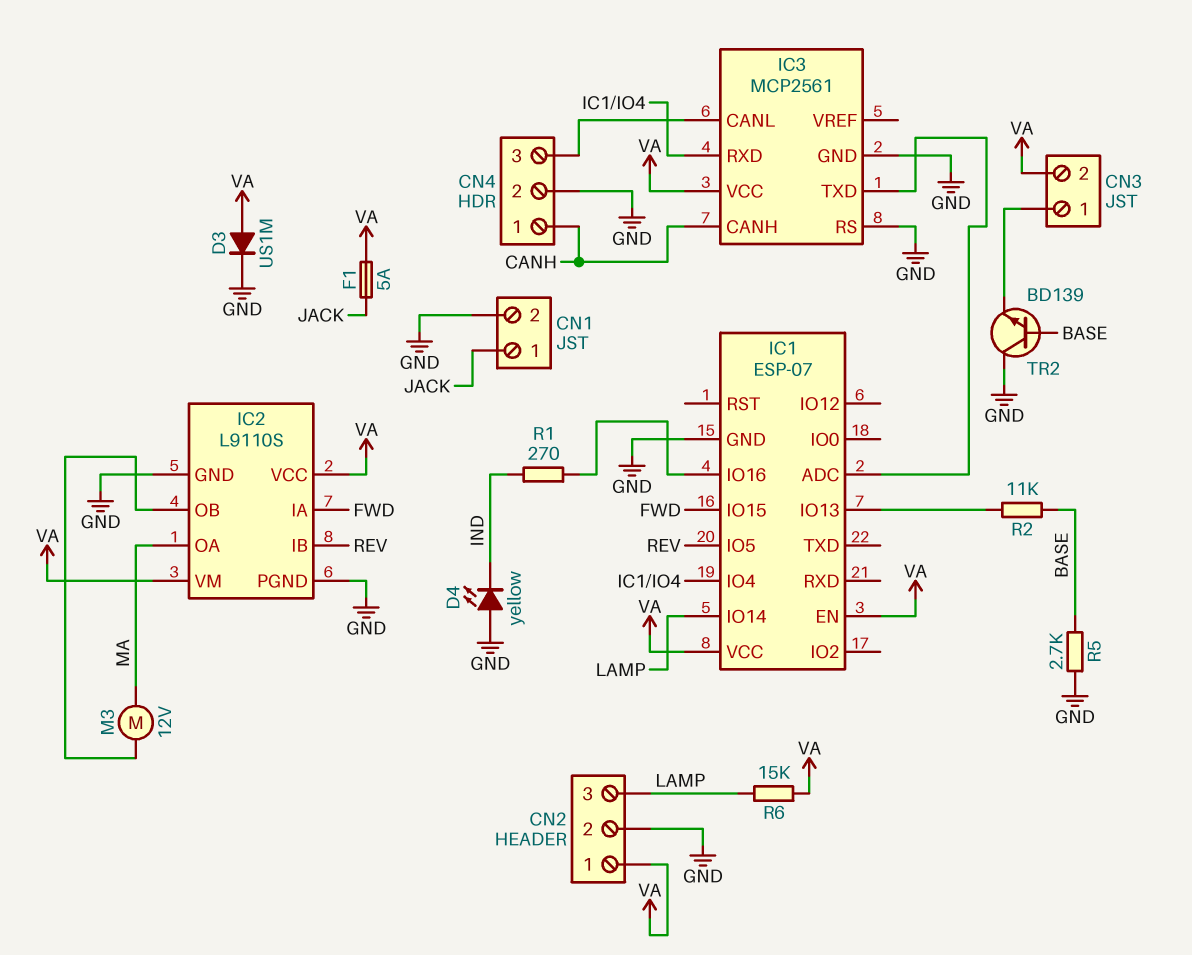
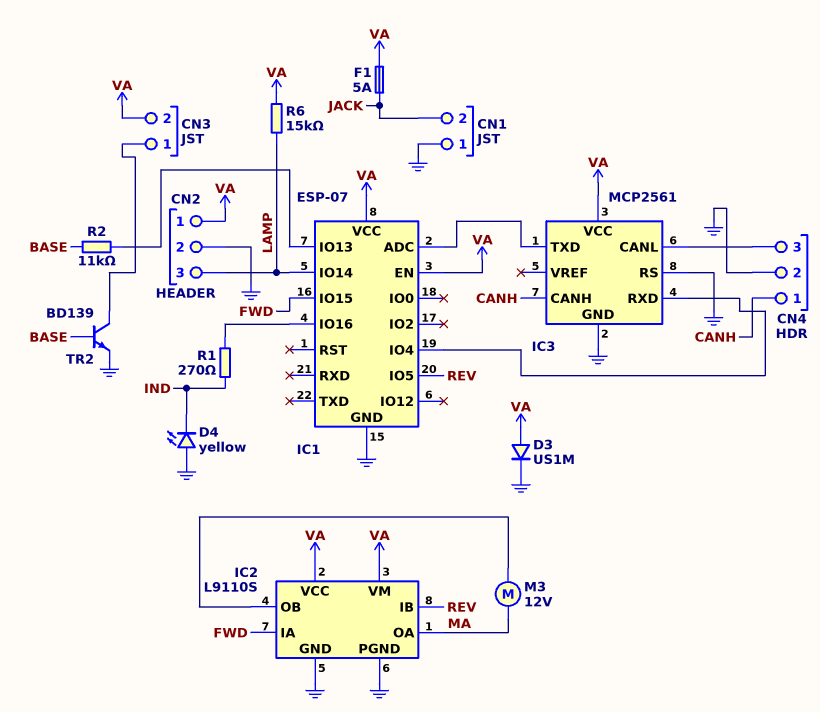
CN1 pin 1: JACK -> GND
CN1 pin 2: GND -> JACK
R5: 2.7k (BASE, GND) -> none
TR2: NPN BD139 (B BASE, C GND, E CN3/1) -> NPN BD139 (B BASE, C CN3/1, E GND)

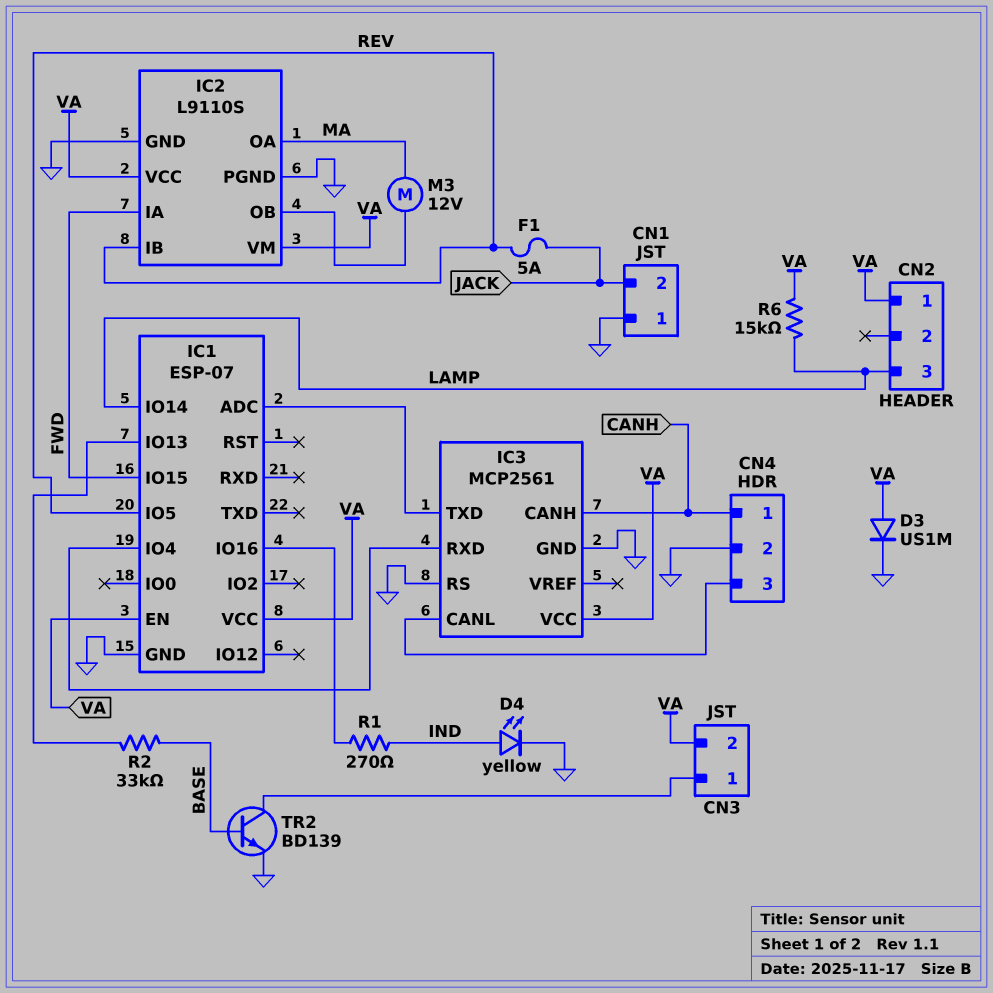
CN2 pin 2: GND -> none
D4: LED yellow (A GND, K IND) -> LED yellow (A IND, K GND)
F1: 5A (JACK, VA) -> 5A (JACK, REV)
R2: 11k (BASE, IC1/IO13) -> 33k (BASE, IC1/IO13)

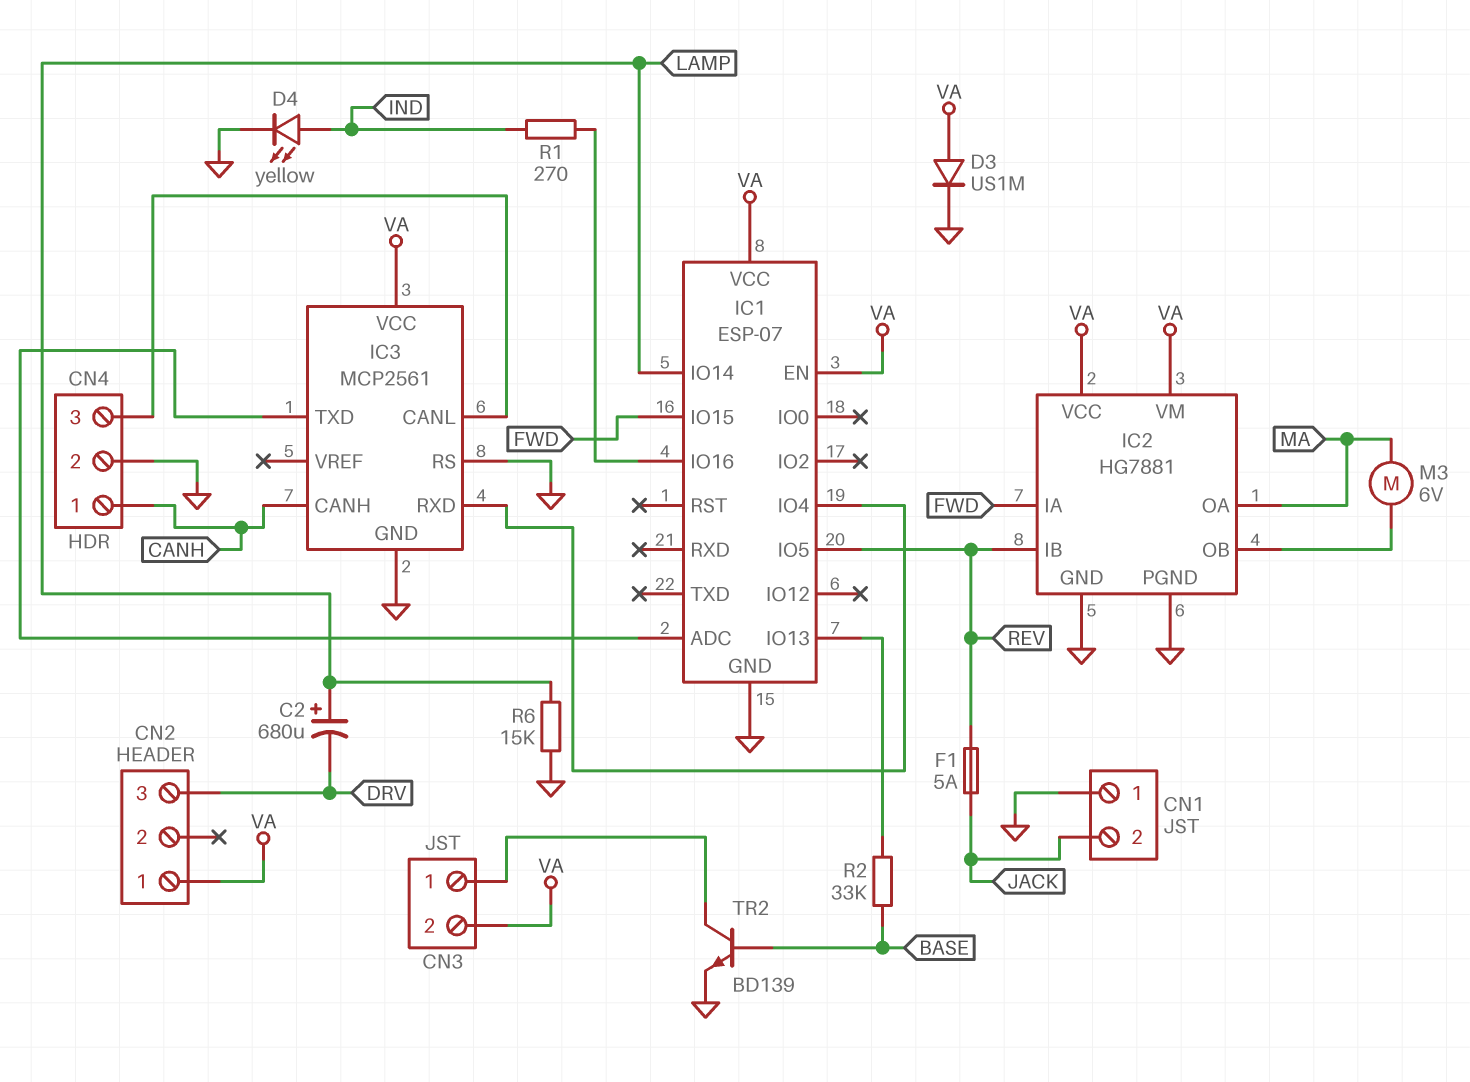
C2: none -> 680uF (plus LAMP, minus DRV)
CN2 pin 3: LAMP -> DRV
IC2: L9110S -> HG7881
M3: motor 12V (IC2/OB, MA) -> motor 6V (IC2/OB, MA)
R6: 15k (LAMP, VA) -> 15k (GND, LAMP)

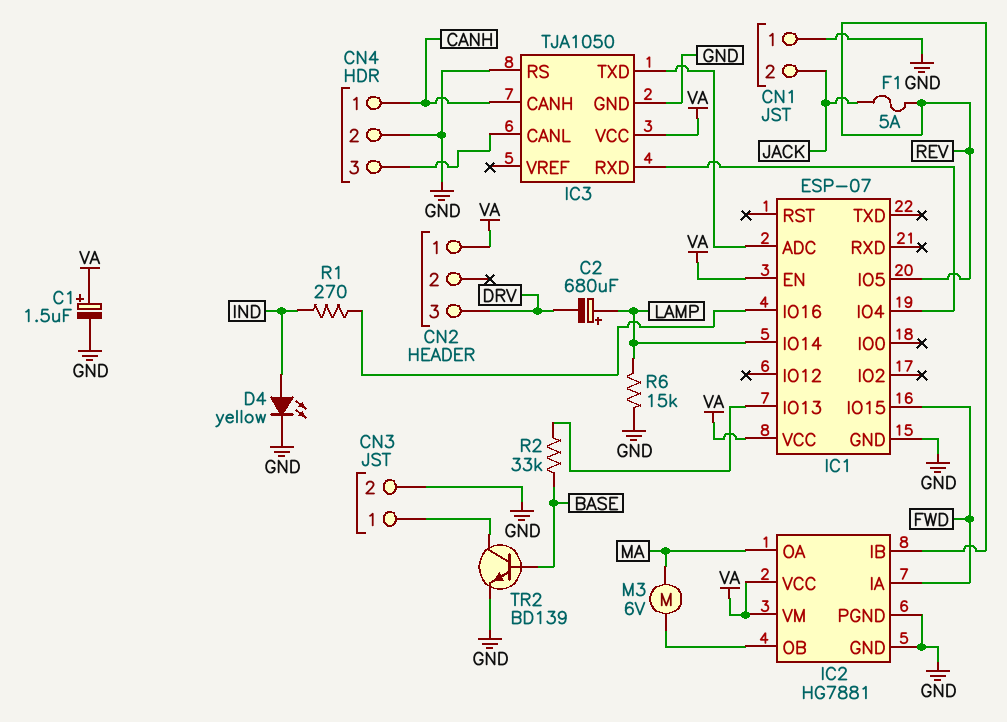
C1: none -> 1.5uF (plus VA, minus GND)
CN3 pin 2: VA -> GND
D3: diode US1M (A VA, K GND) -> none
IC3: MCP2561 -> TJA1050

